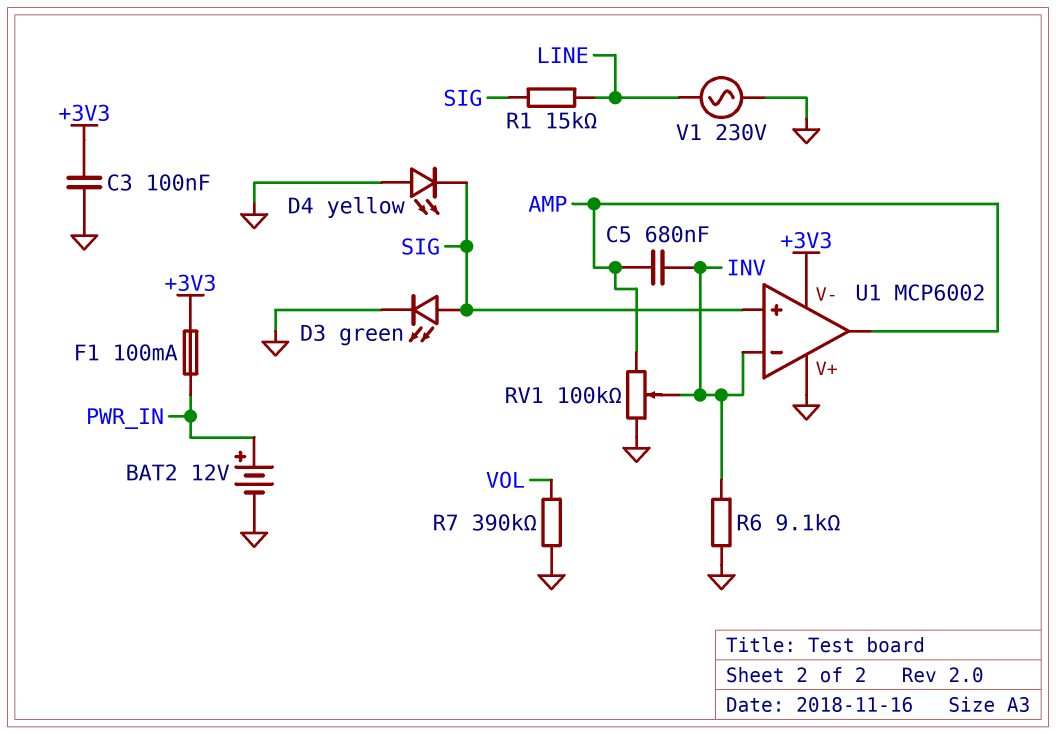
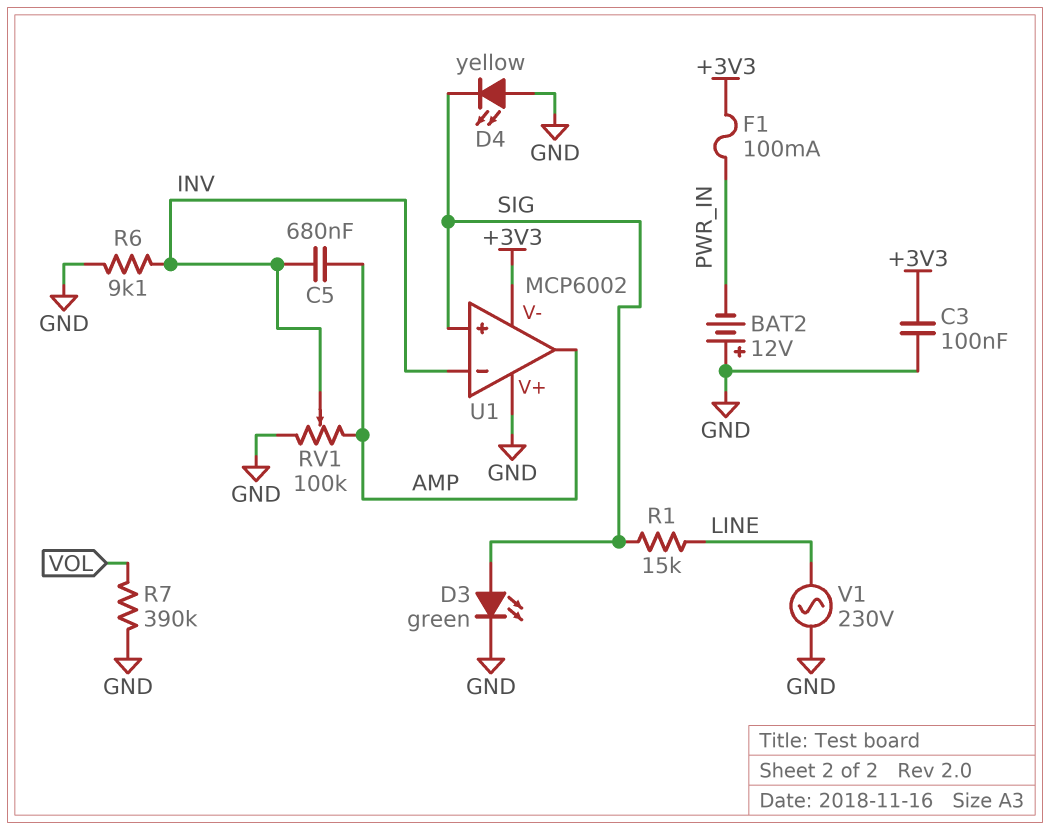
BAT2: 12V (plus PWR_IN, minus GND) -> 12V (plus GND, minus PWR_IN)

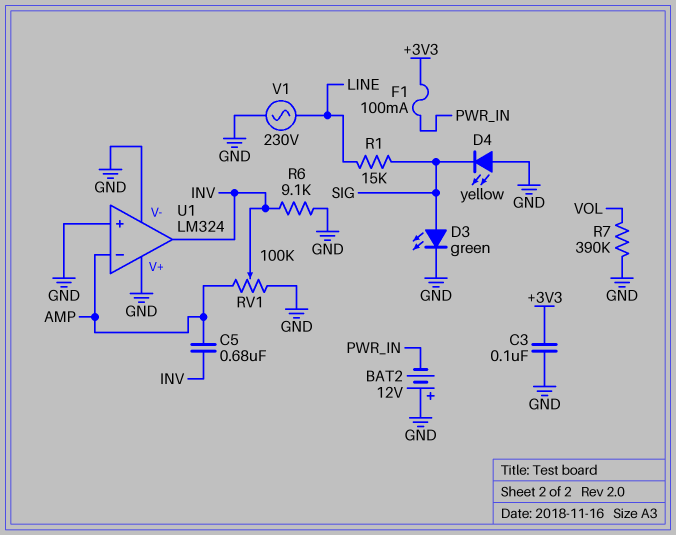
U1: MCP6002 -> LM324
U1 pin V-: +3V3 -> GND
U1 pin in+: SIG -> GND
U1 pin in-: INV -> AMP
U1 pin out: AMP -> INV

